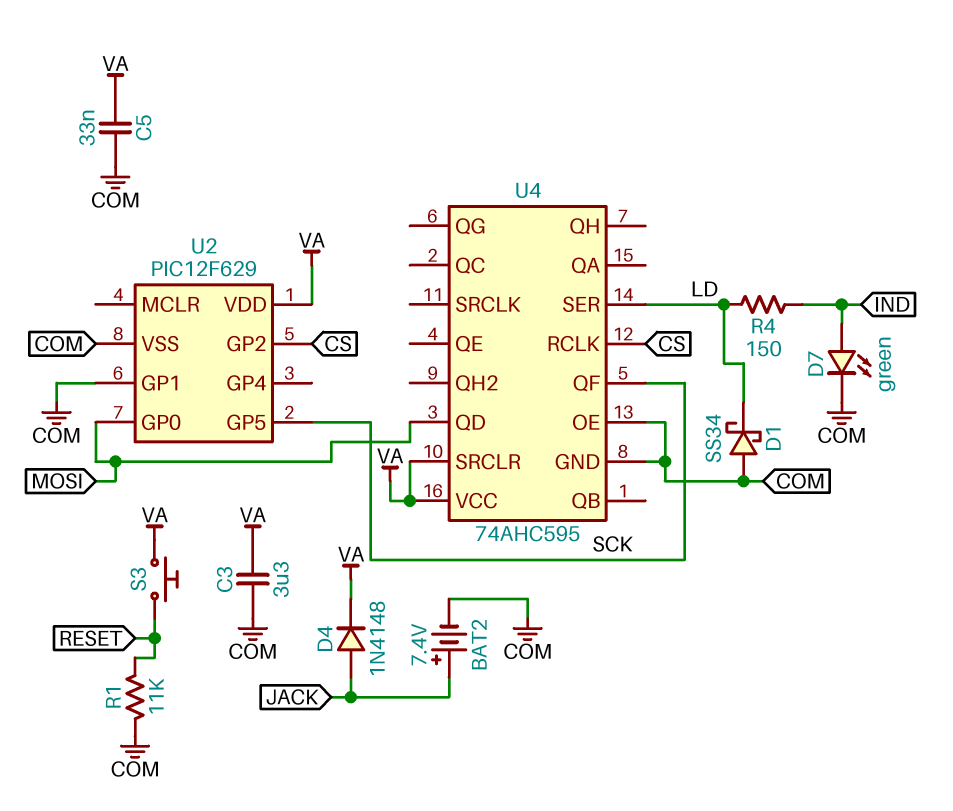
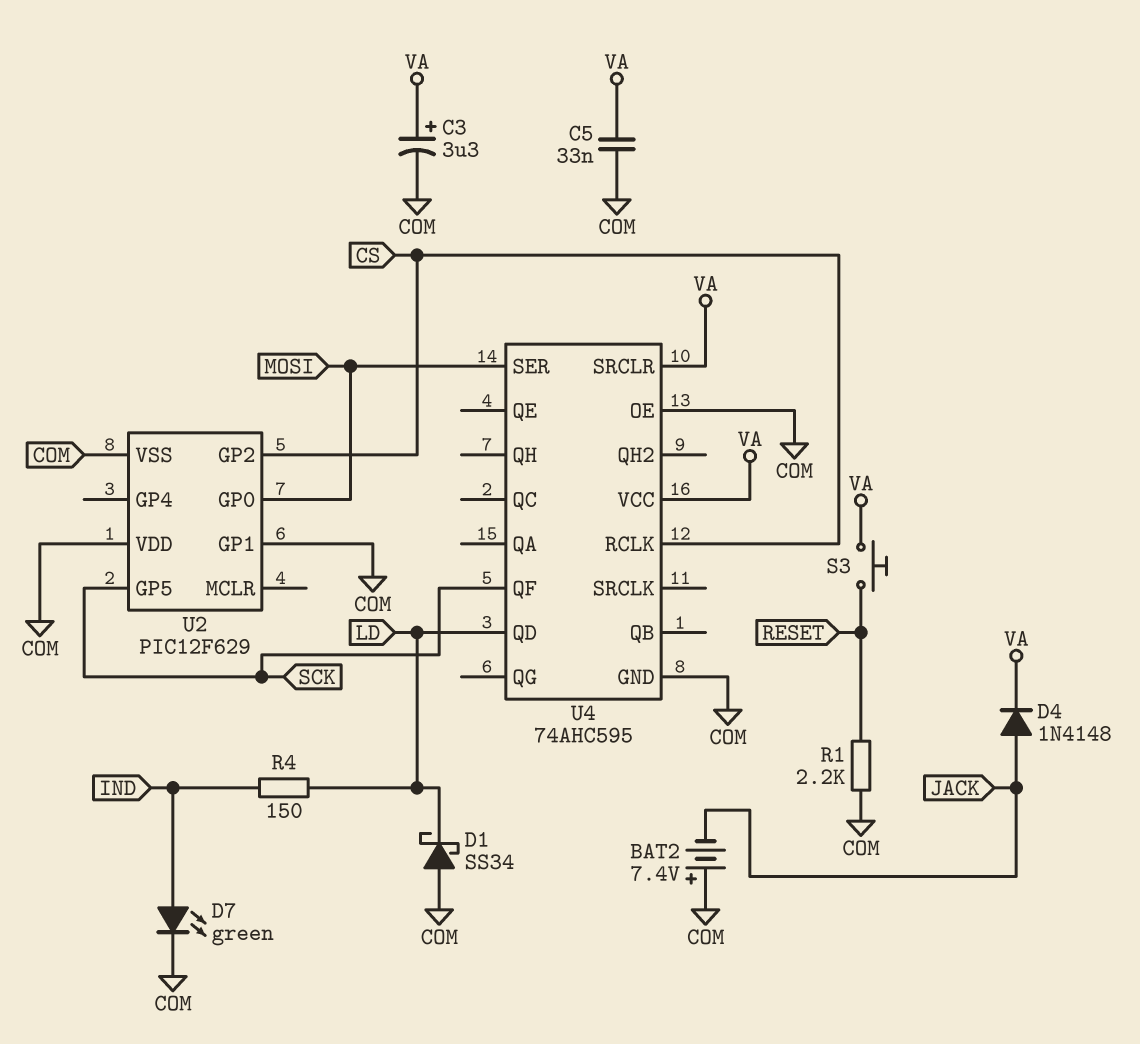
BAT2: 7.4V (plus JACK, minus COM) -> 7.4V (plus COM, minus JACK)
C3: 3.3uF (COM, VA) -> 3.3uF (plus VA, minus COM)
R1: 11k (COM, RESET) -> 2.2k (COM, RESET)
U2 pin VDD: VA -> COM
U4 pin QD: MOSI -> LD
U4 pin SER: LD -> MOSI

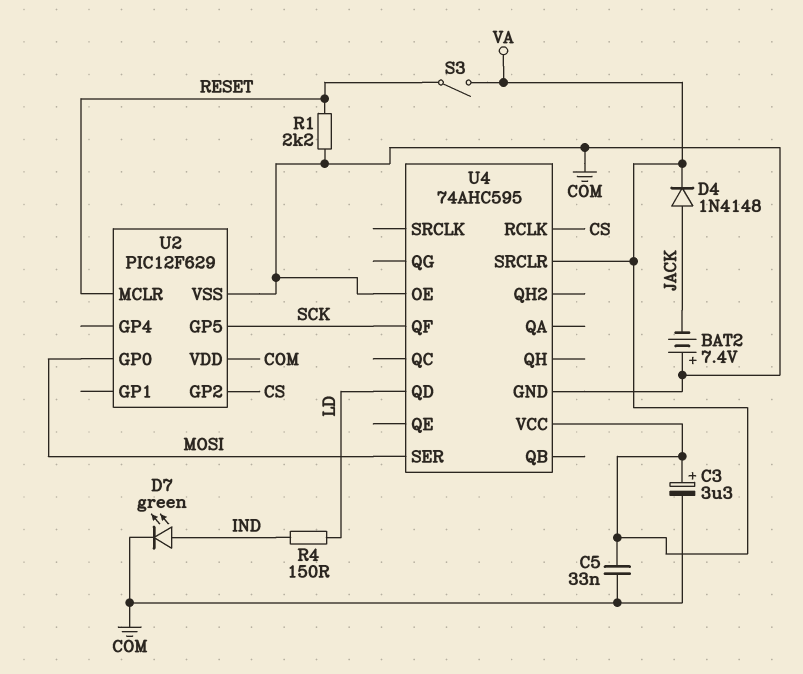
D1: schottky SS34 (A COM, K LD) -> none
S3: button (RESET, VA) -> switch (RESET, VA)
U2 pin GP1: COM -> none
U2 pin MCLR: none -> RESET

